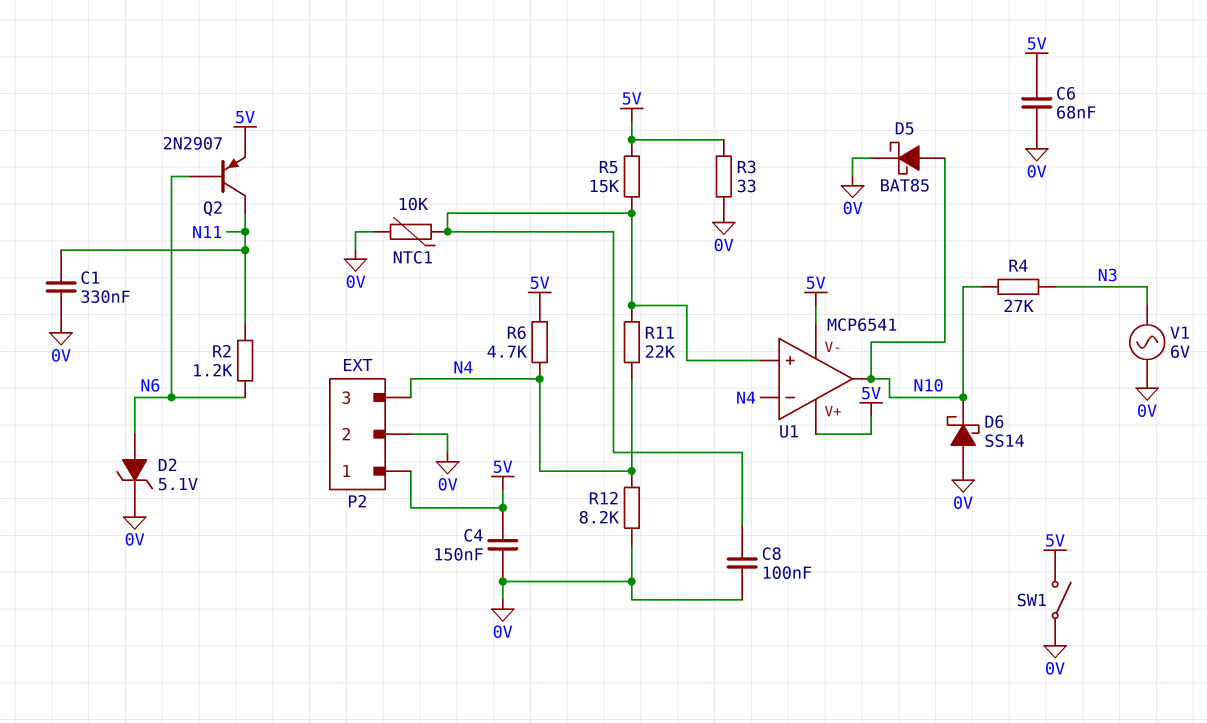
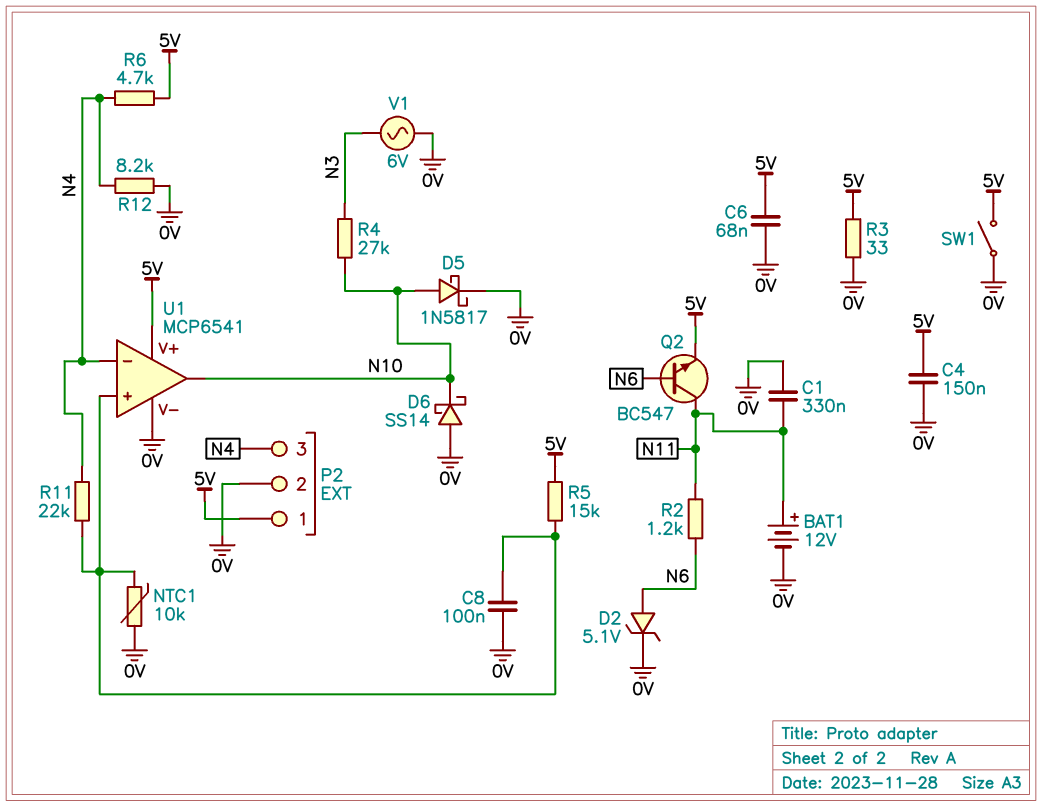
BAT1: none -> 12V (plus N11, minus 0V)
D5: schottky BAT85 (A N10, K 0V) -> schottky 1N5817 (A N10, K 0V)
Q2: PNP 2N2907 (B N6, C N11, E 5V) -> NPN BC547 (B N6, C N11, E 5V)
U1 pin V-: 5V -> 0V

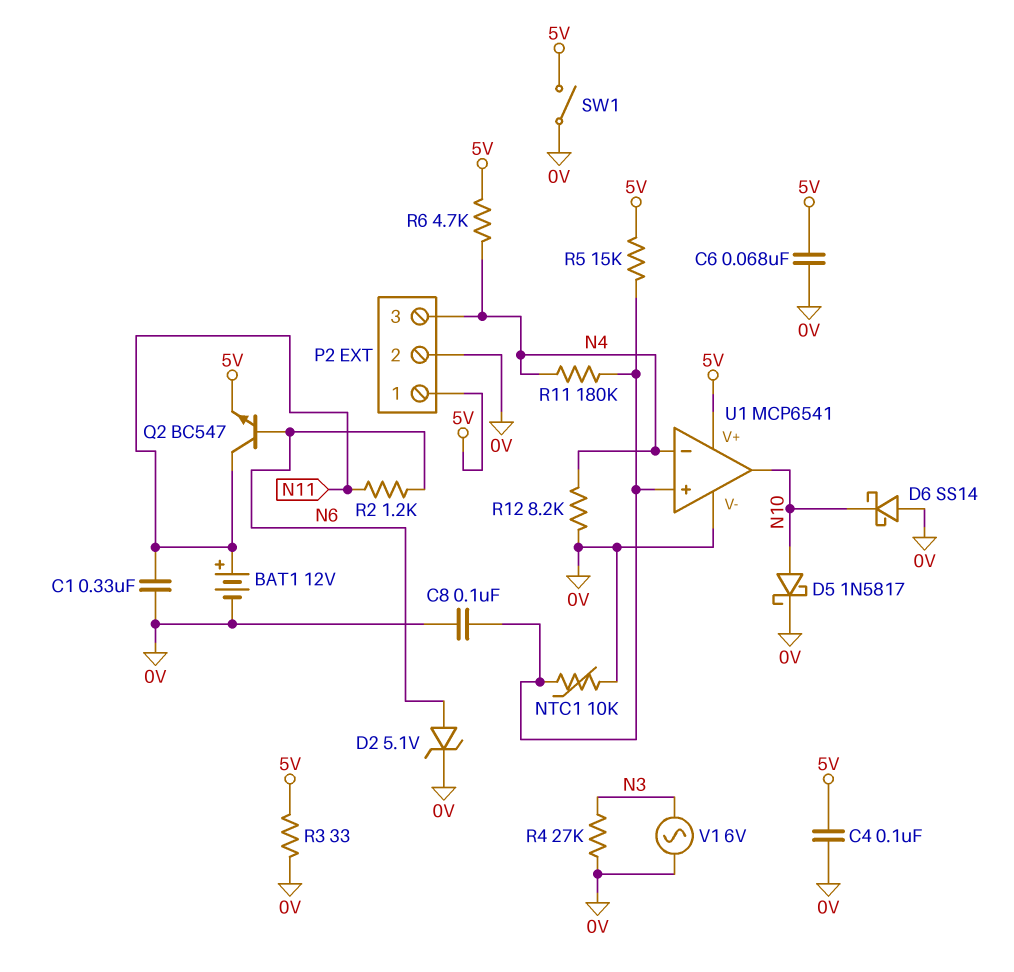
C4: 150nF (0V, 5V) -> 100nF (0V, 5V)
R4: 27k (N3, N10) -> 27k (0V, N3)
R11: 22k (N4, U1/in+) -> 180k (N4, U1/in+)

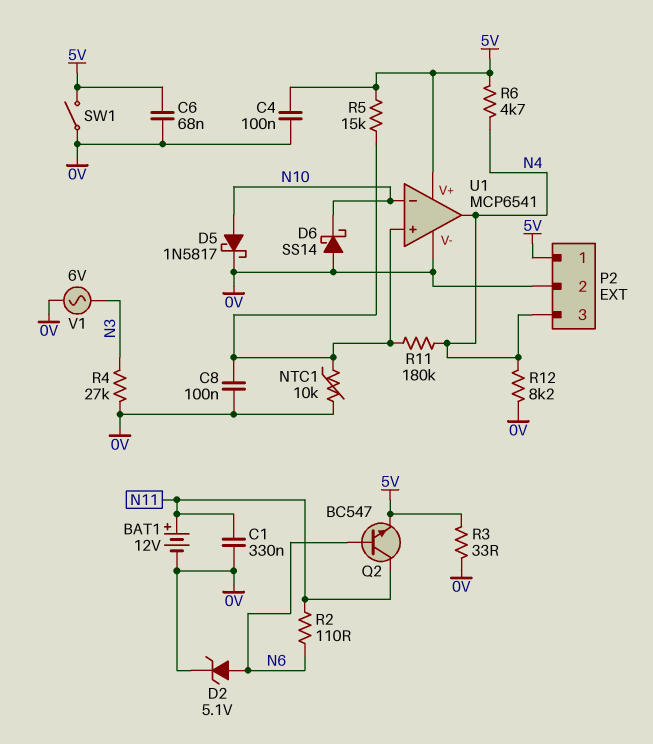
R2: 1.2k (N6, N11) -> 110 (N6, N11)
U1 pin in-: N4 -> N10
U1 pin out: N10 -> N4

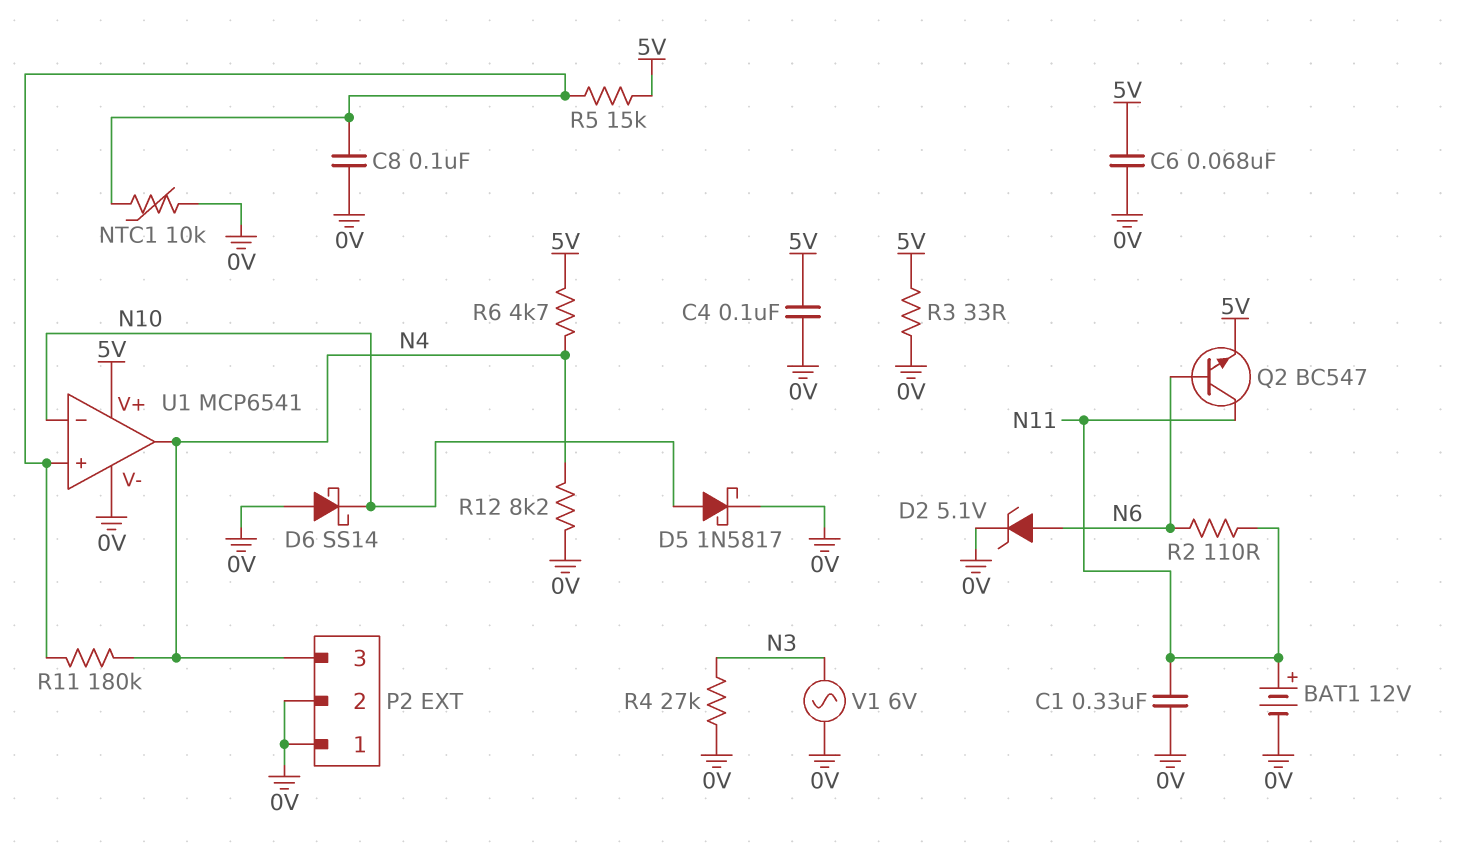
P2 pin 1: 5V -> 0V
SW1: switch (0V, 5V) -> none

